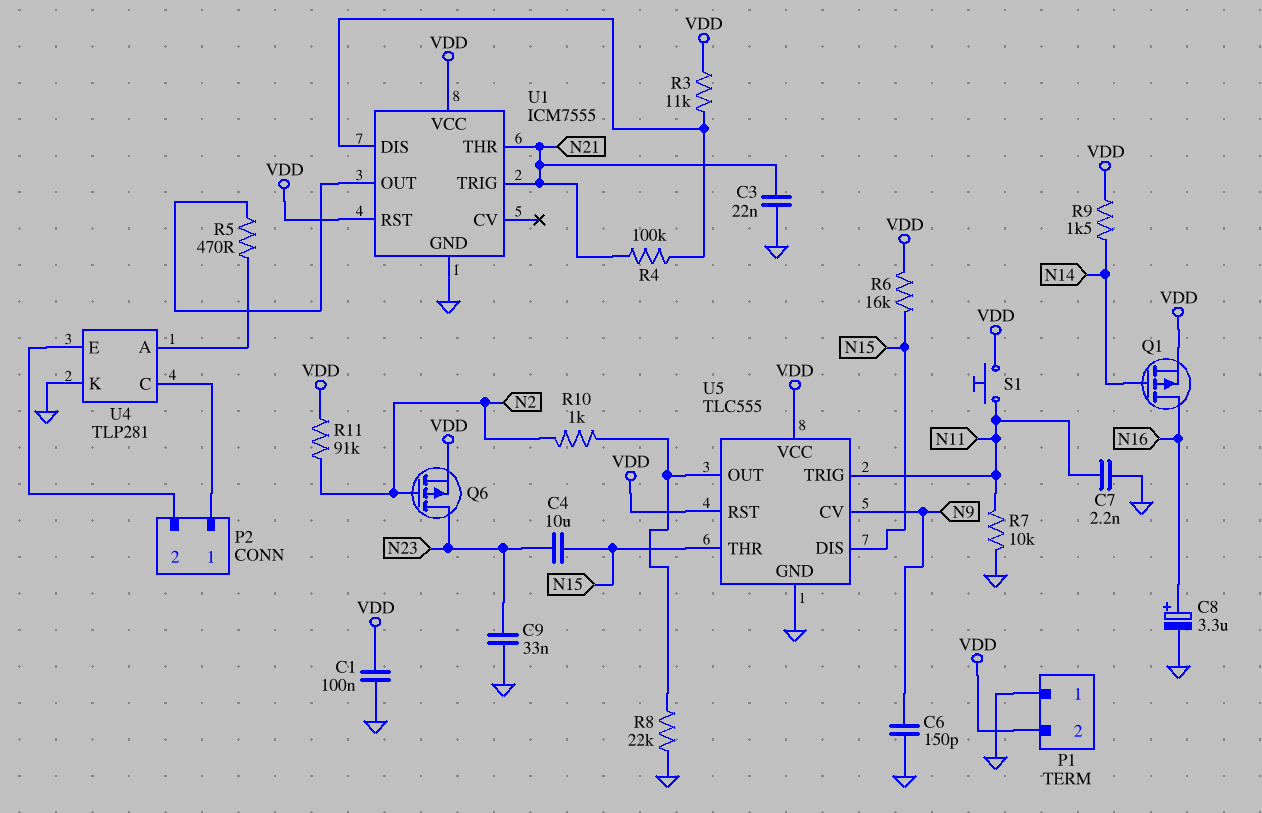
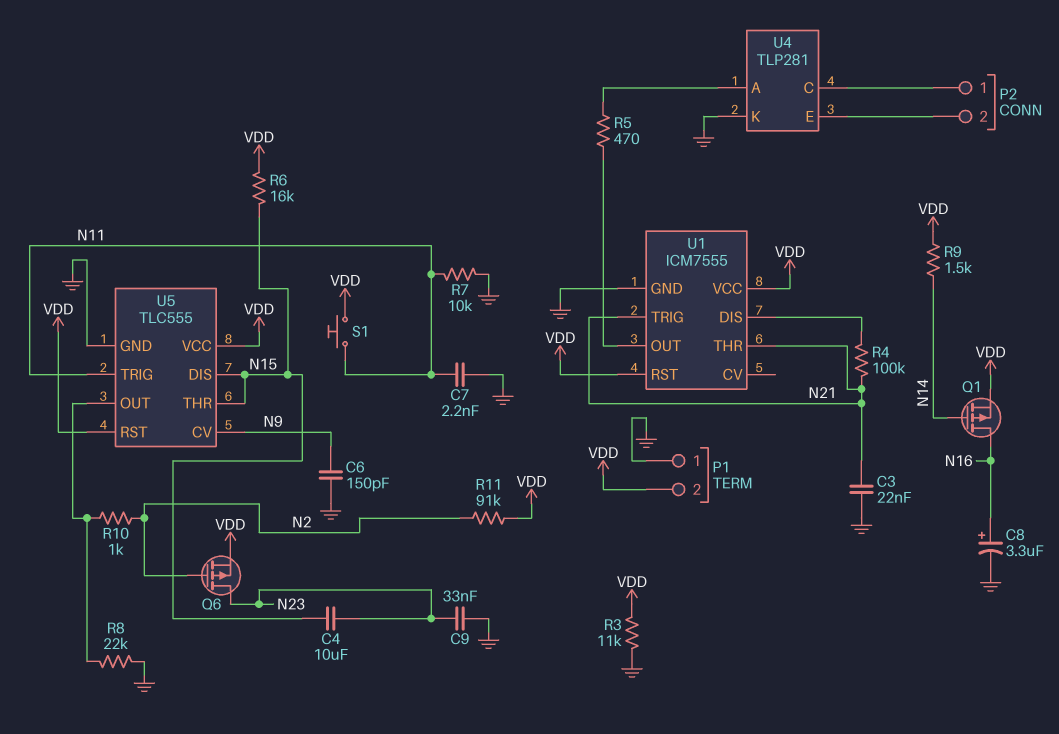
C1: 100nF (GND, VDD) -> none
R3: 11k (U1/DIS, VDD) -> 11k (GND, VDD)

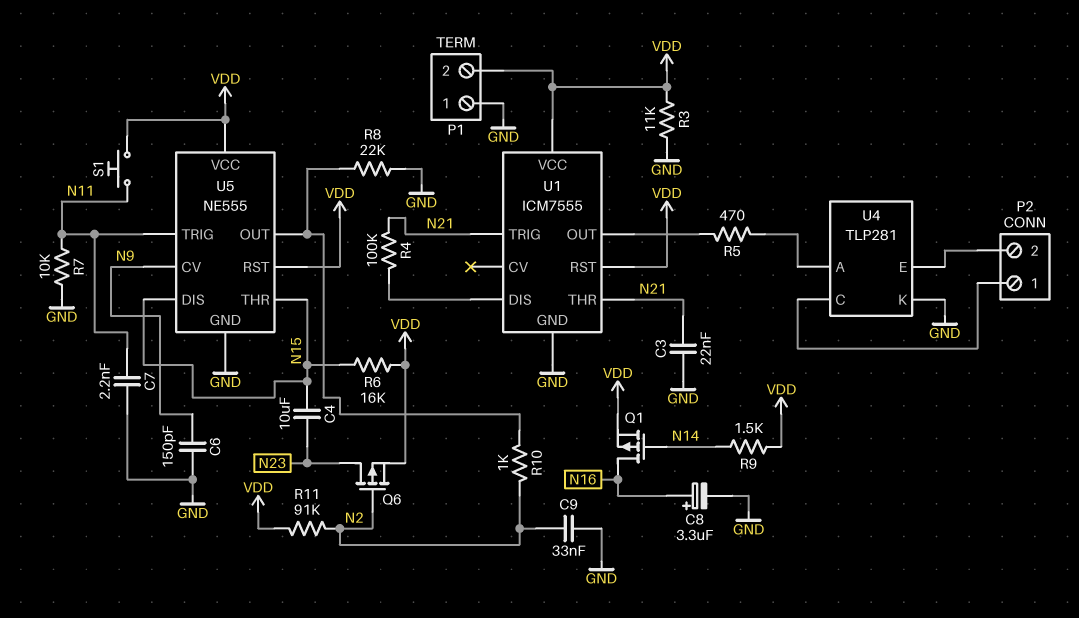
C9: 33nF (GND, N23) -> 33nF (GND, N2)
U5: TLC555 -> NE555

